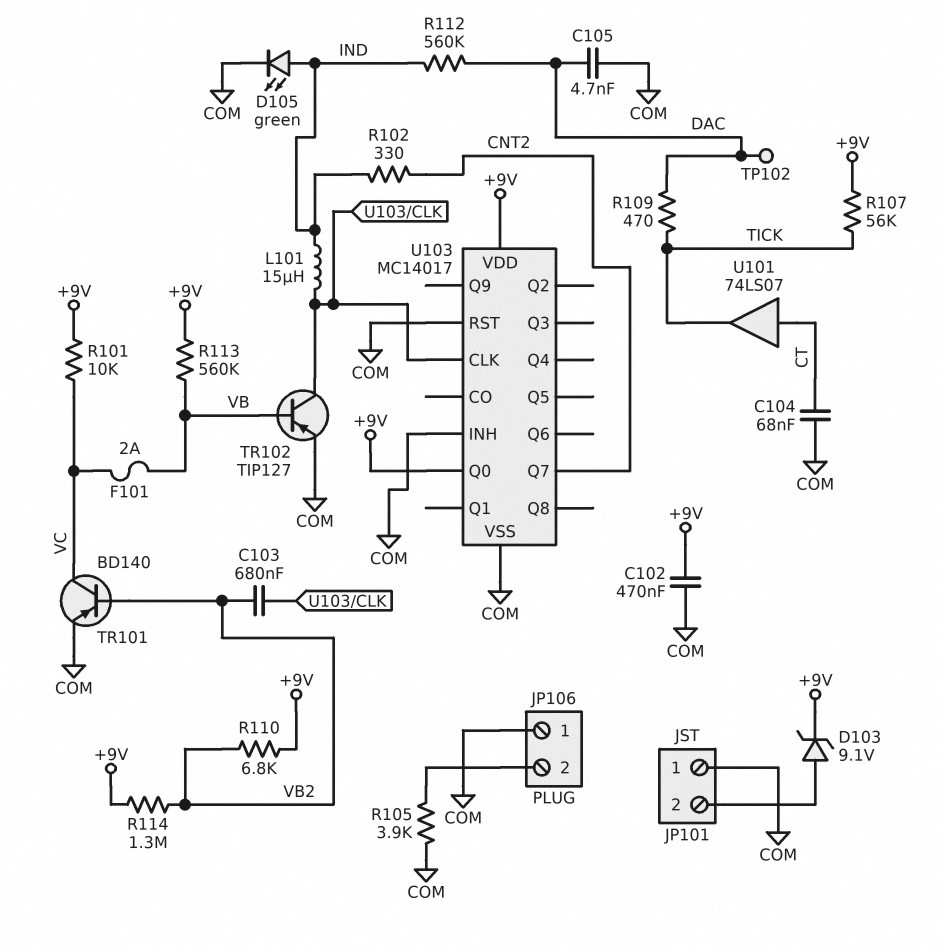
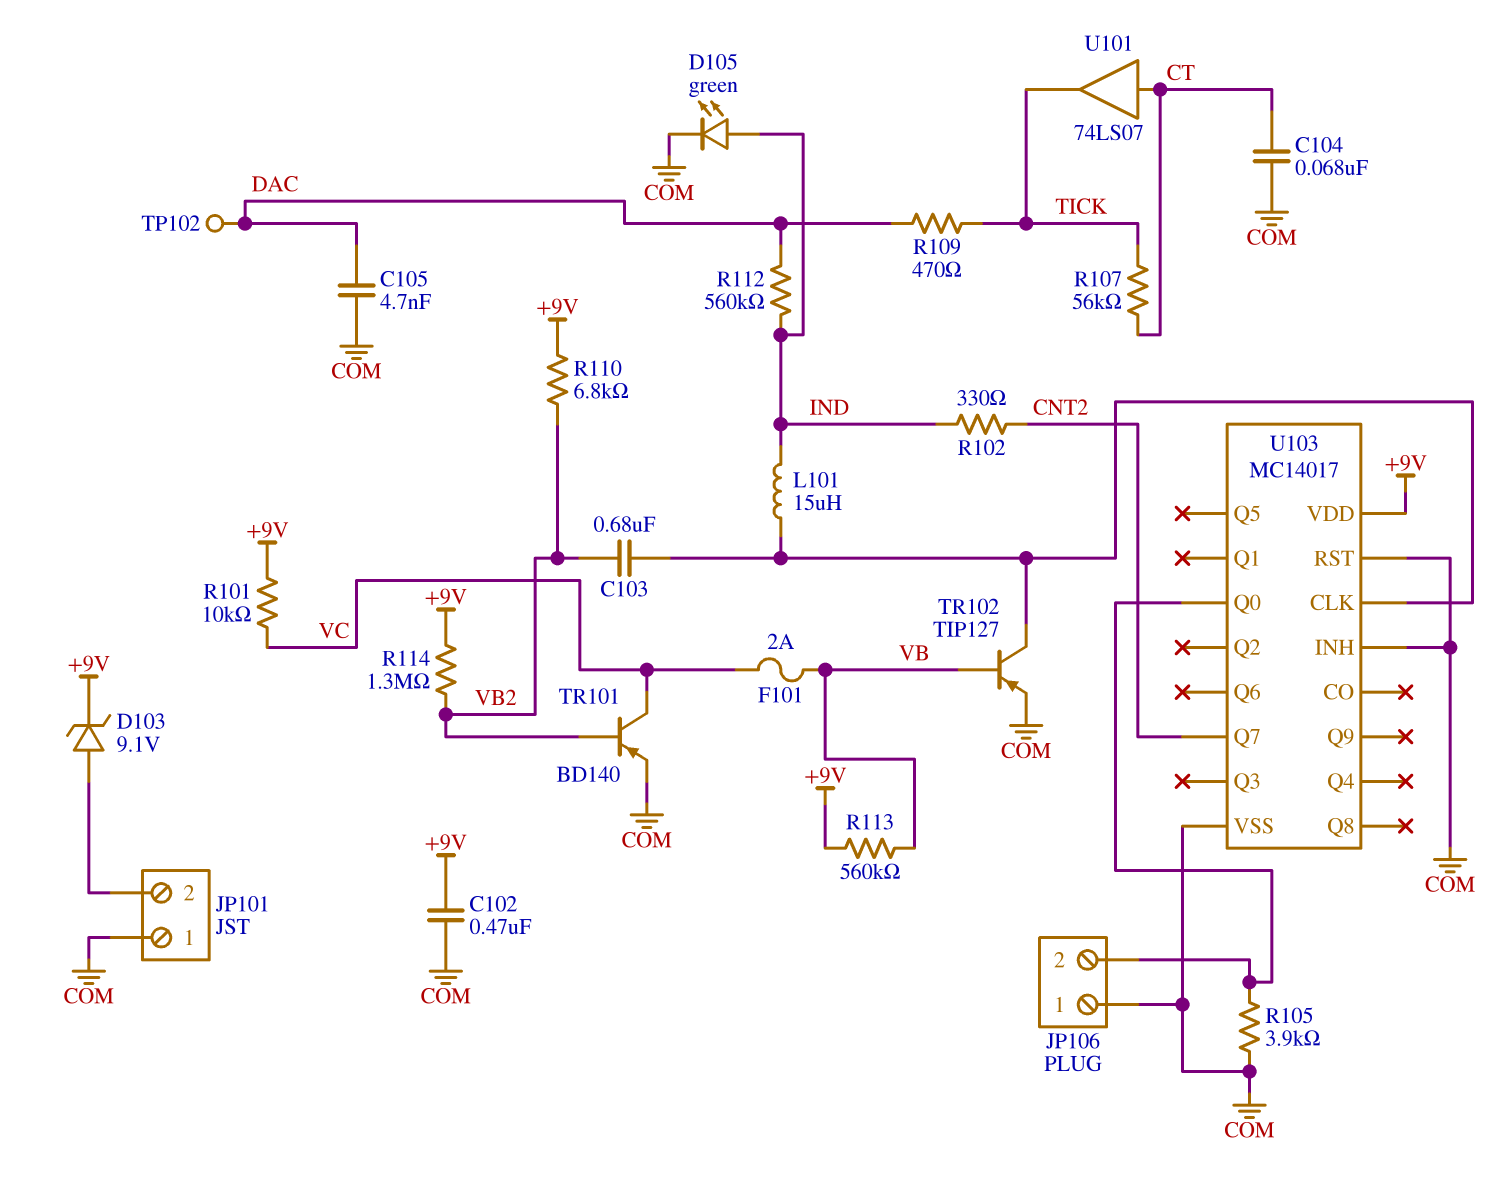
R107: 56k (+9V, TICK) -> 56k (CT, TICK)
U103 pin Q0: +9V -> JP106/2

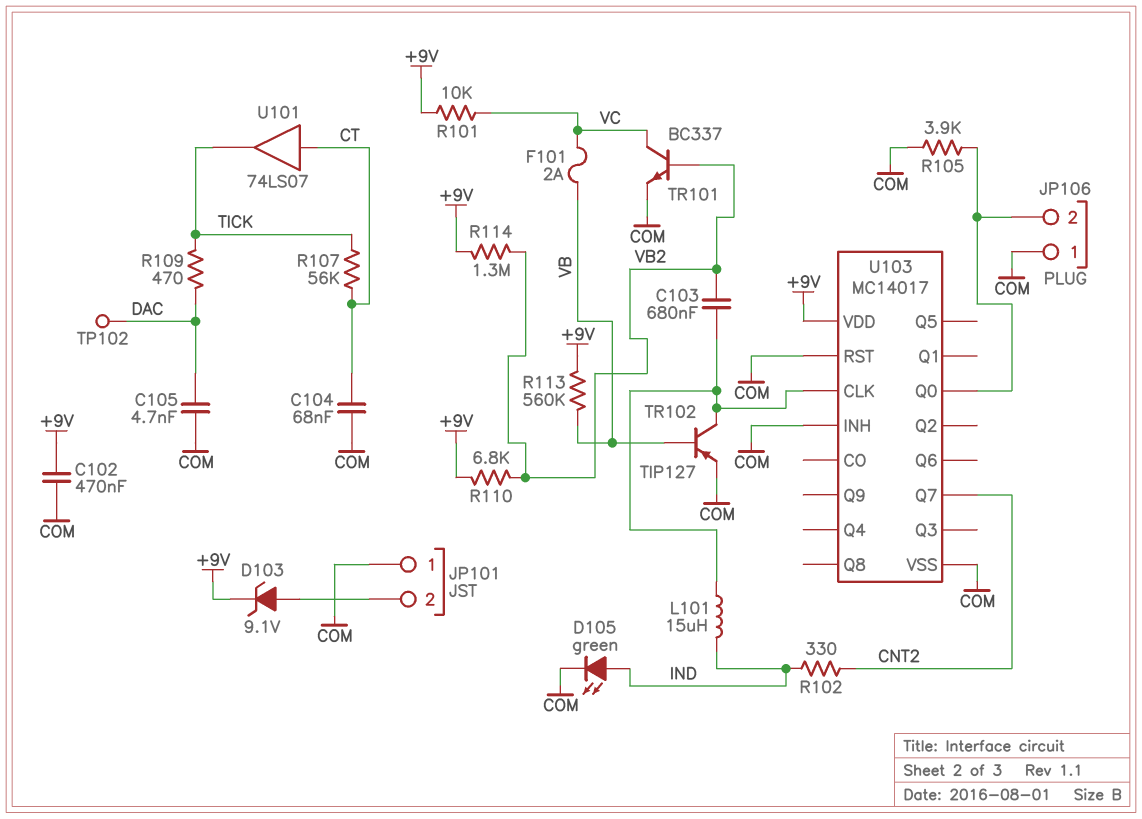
R112: 560k (DAC, IND) -> none
TR101: PNP BD140 (B VB2, C VC, E COM) -> NPN BC337 (B VB2, C VC, E COM)

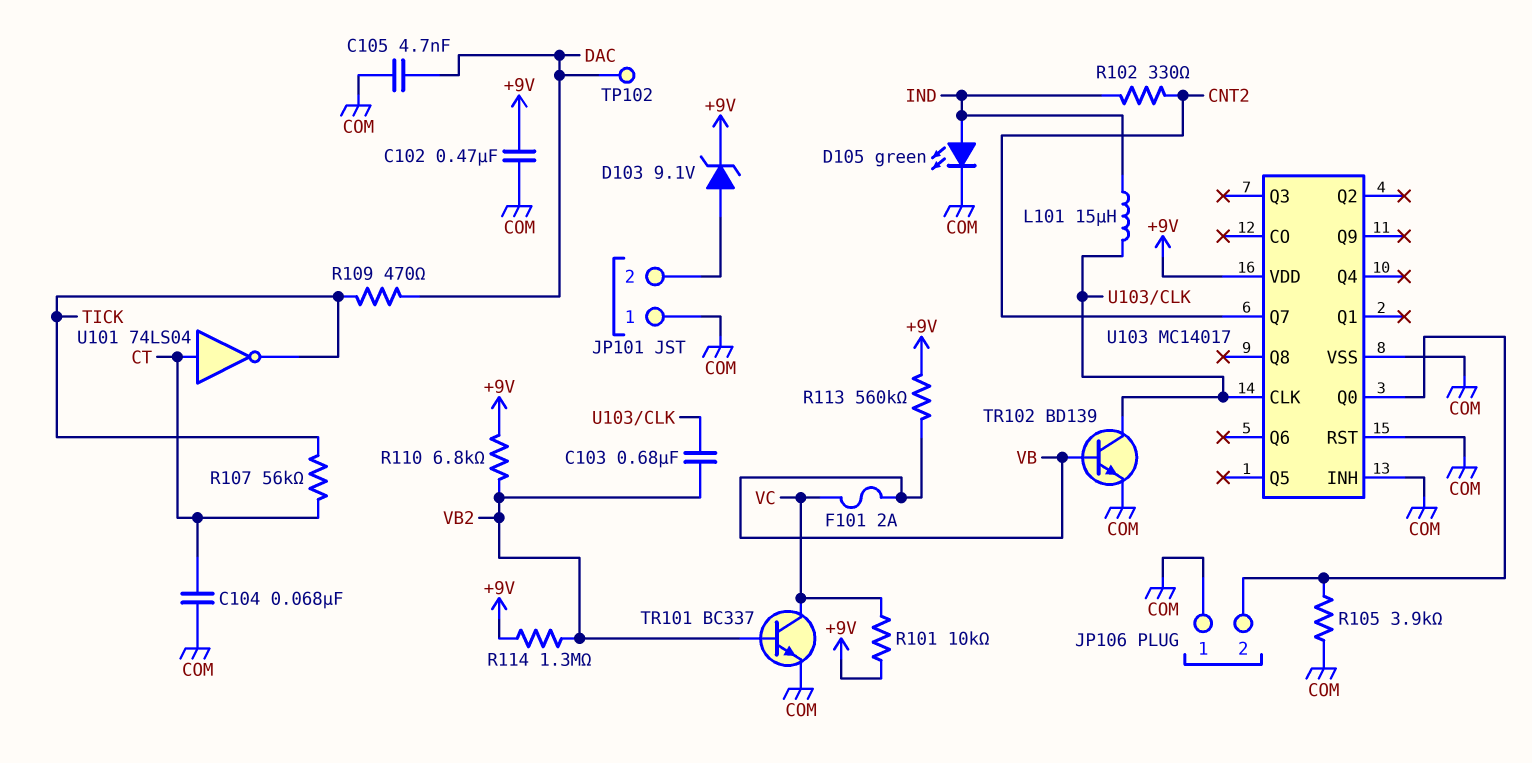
TR102: PNP TIP127 (B VB, C U103/CLK, E COM) -> NPN BD139 (B VB, C U103/CLK, E COM)
U101: buffer 74LS07 (in CT, out TICK) -> NOT 74LS04 (in CT, out TICK)

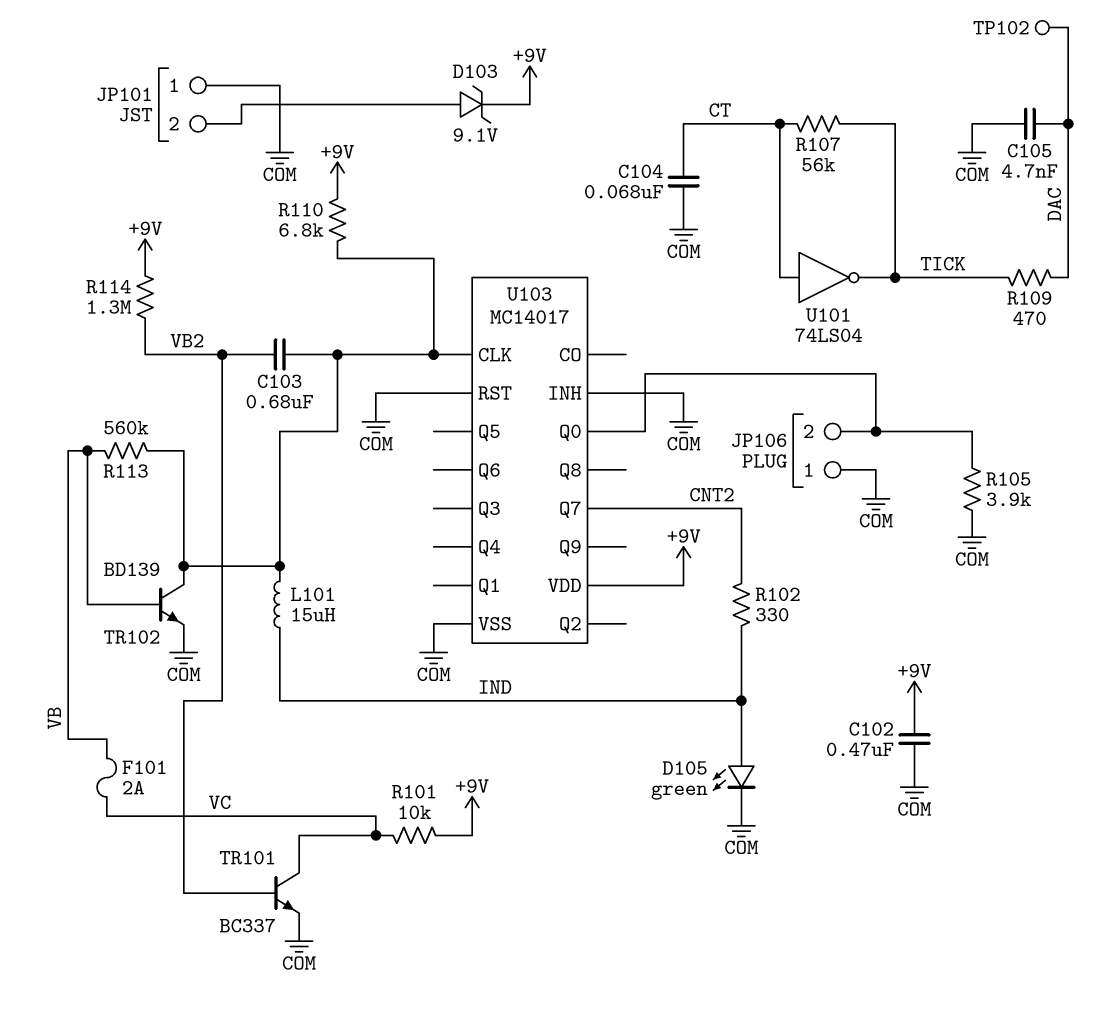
R110: 6.8k (+9V, VB2) -> 6.8k (+9V, U103/CLK)
R113: 560k (+9V, VB) -> 560k (U103/CLK, VB)

